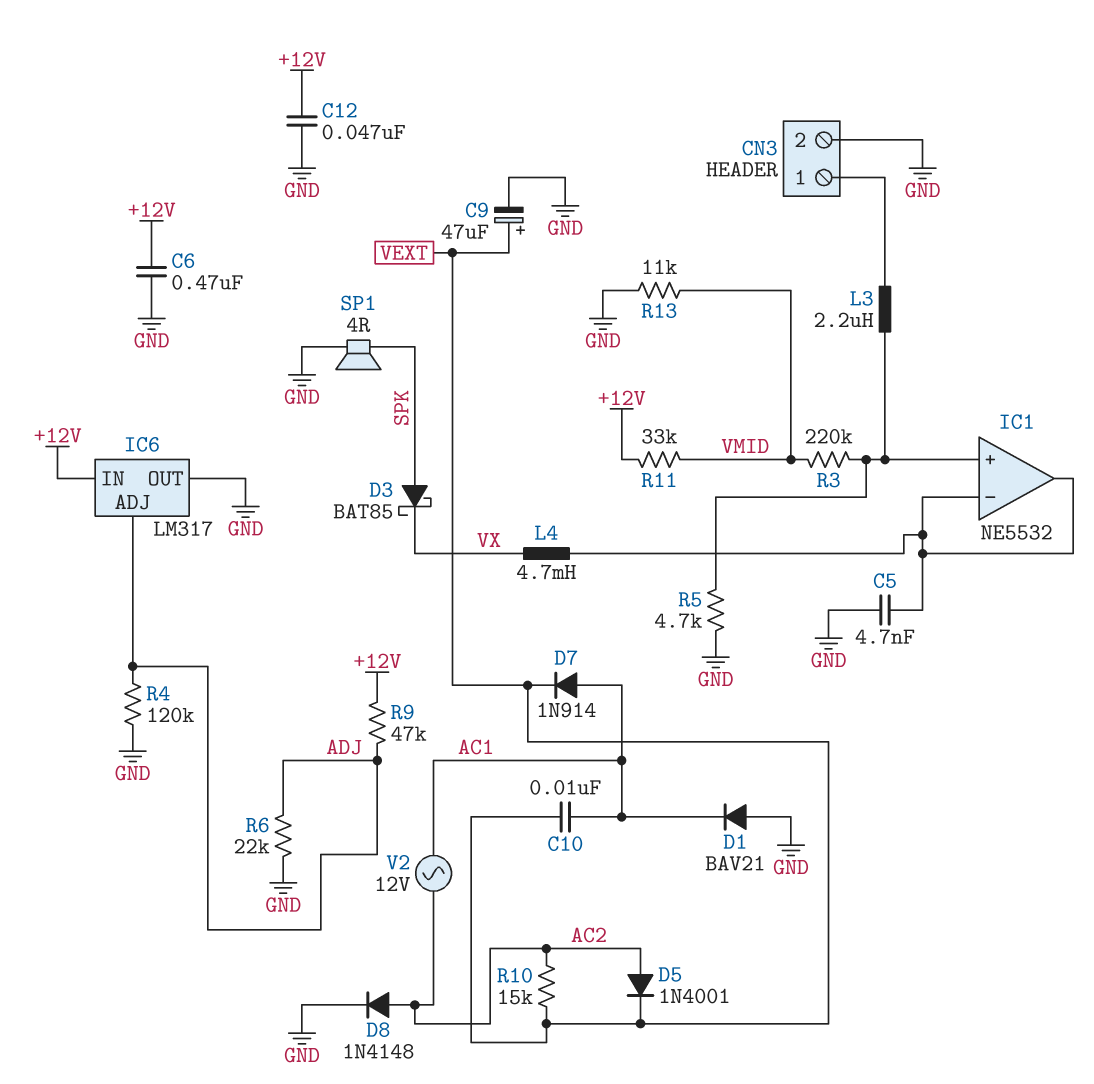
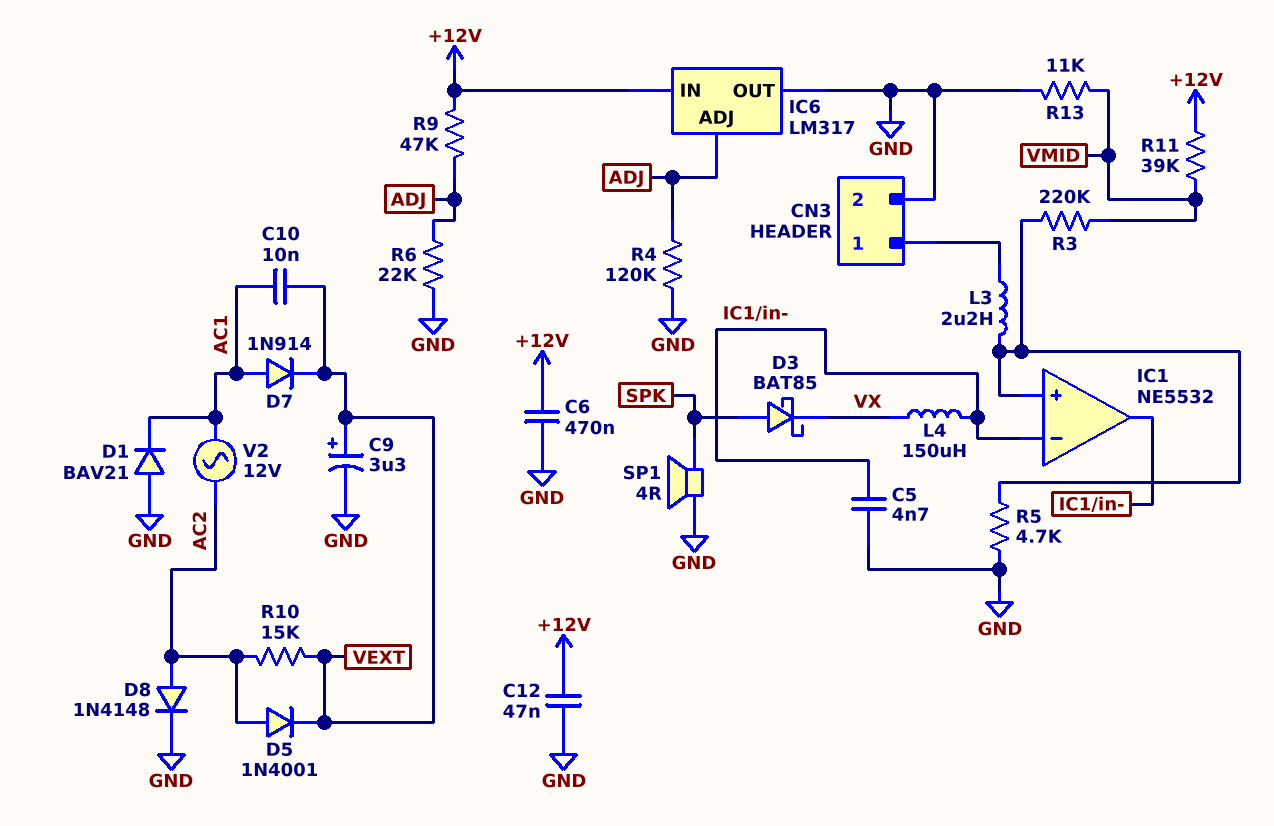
C9: 47uF (plus VEXT, minus GND) -> 3.3uF (plus VEXT, minus GND)
L4: 4.7mH (IC1/in-, VX) -> 150uH (IC1/in-, VX)
R11: 33k (+12V, VMID) -> 39k (+12V, VMID)

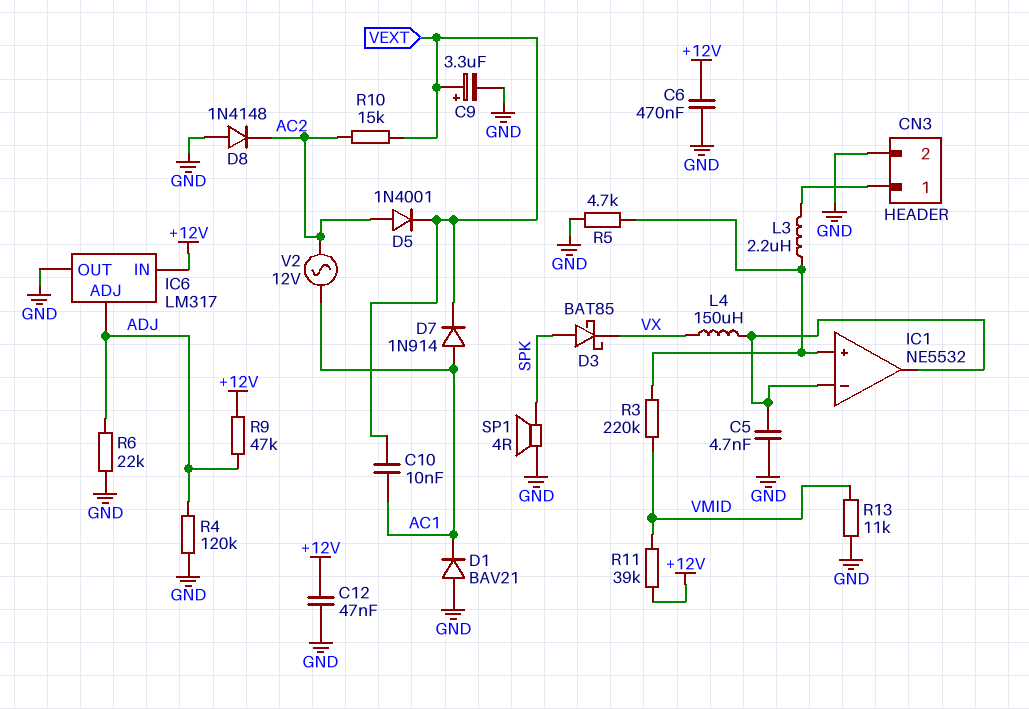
D8: diode 1N4148 (A AC2, K GND) -> diode 1N4148 (A GND, K AC2)

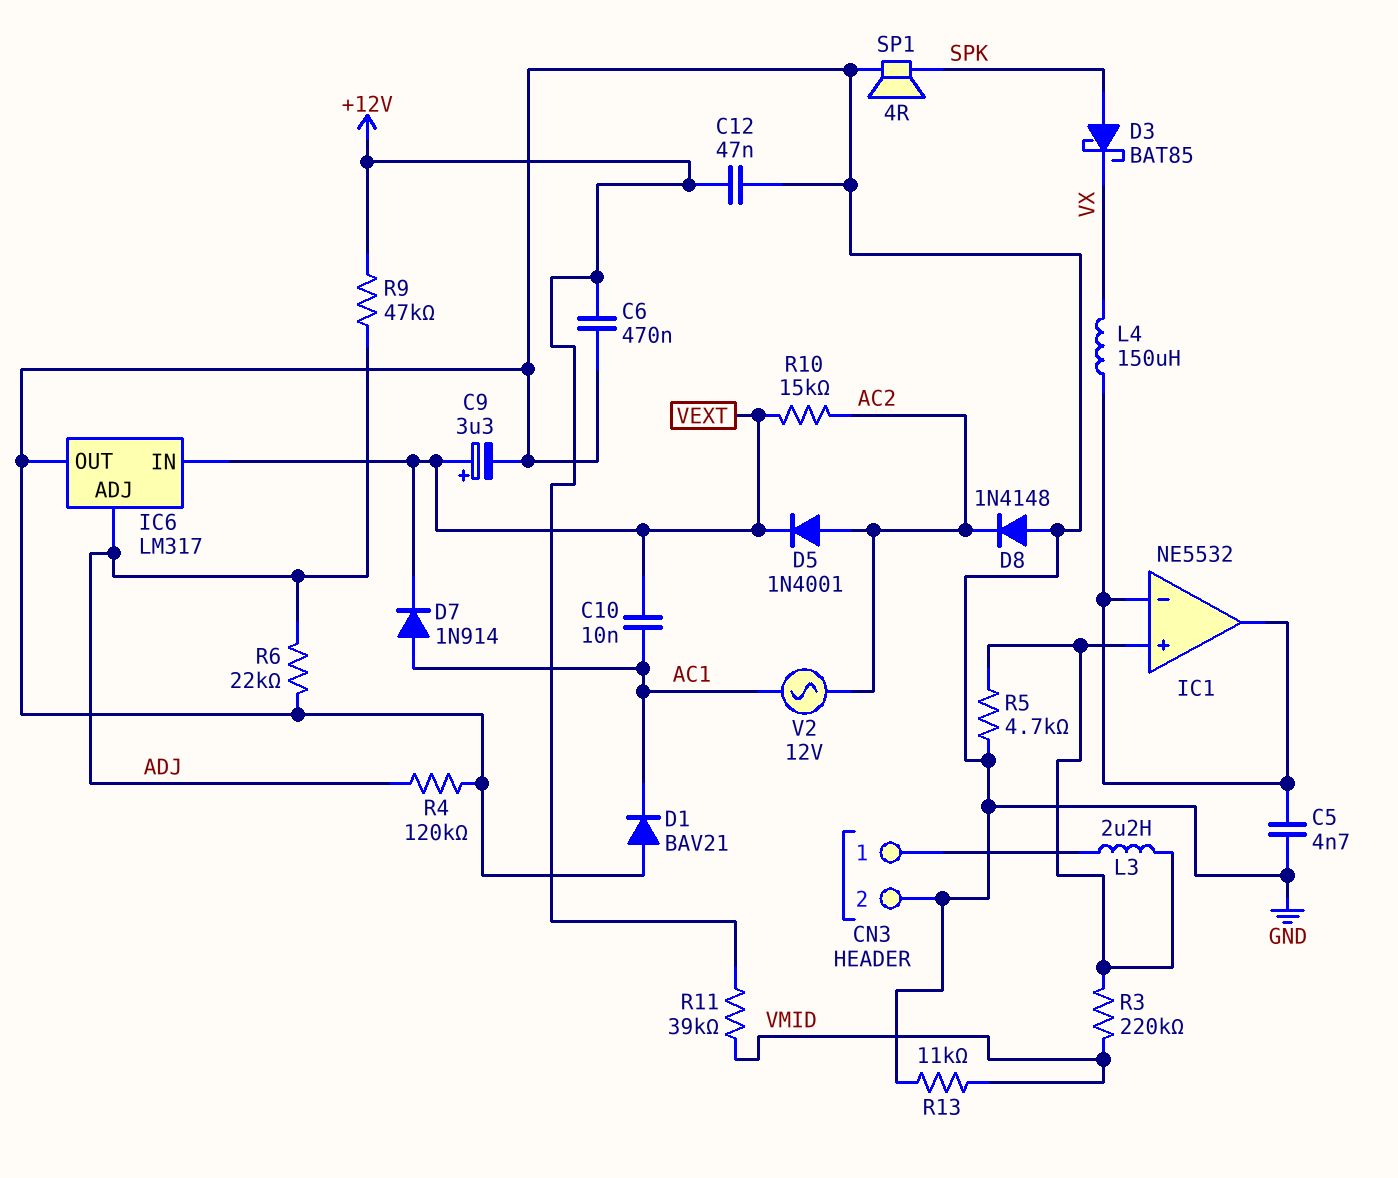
IC6 pin IN: +12V -> VEXT

